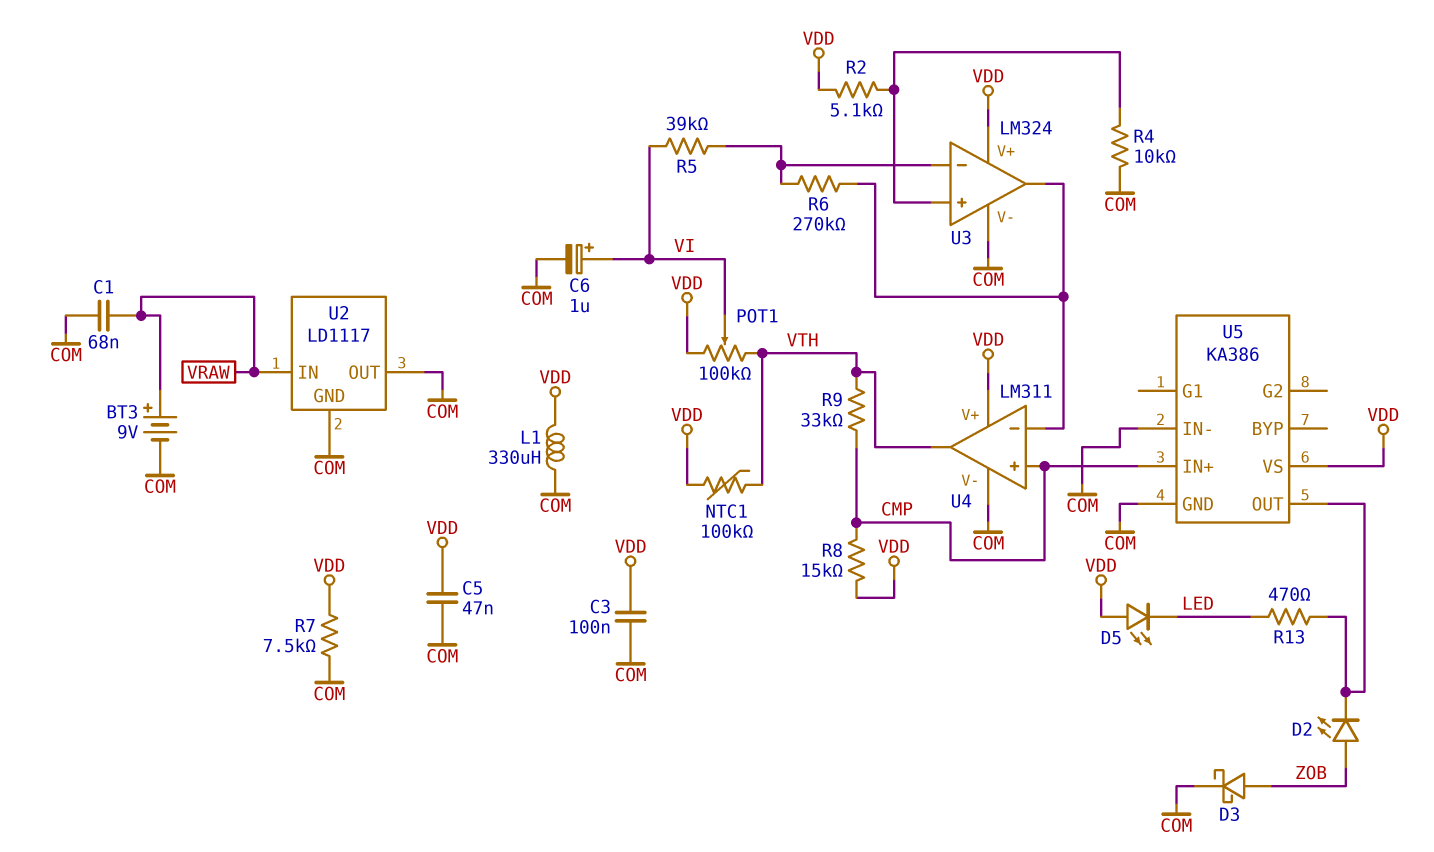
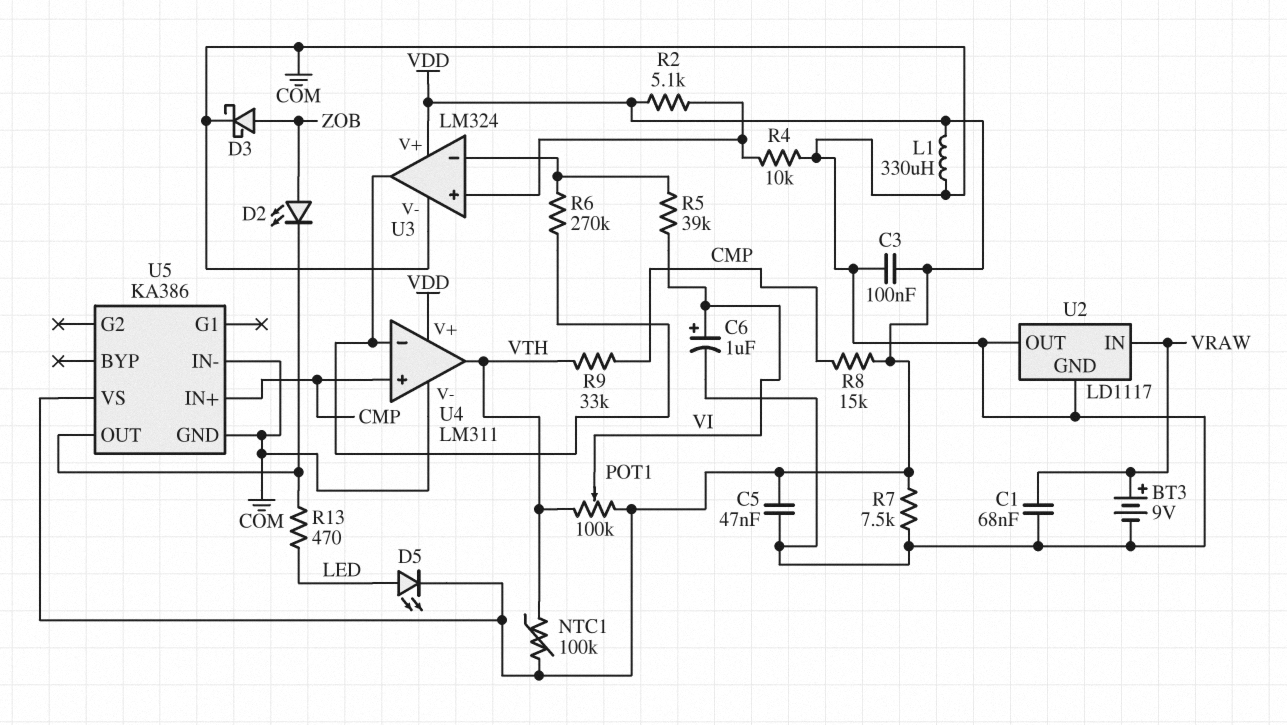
D5: LED (A VDD, K LED) -> LED (A LED, K VDD)

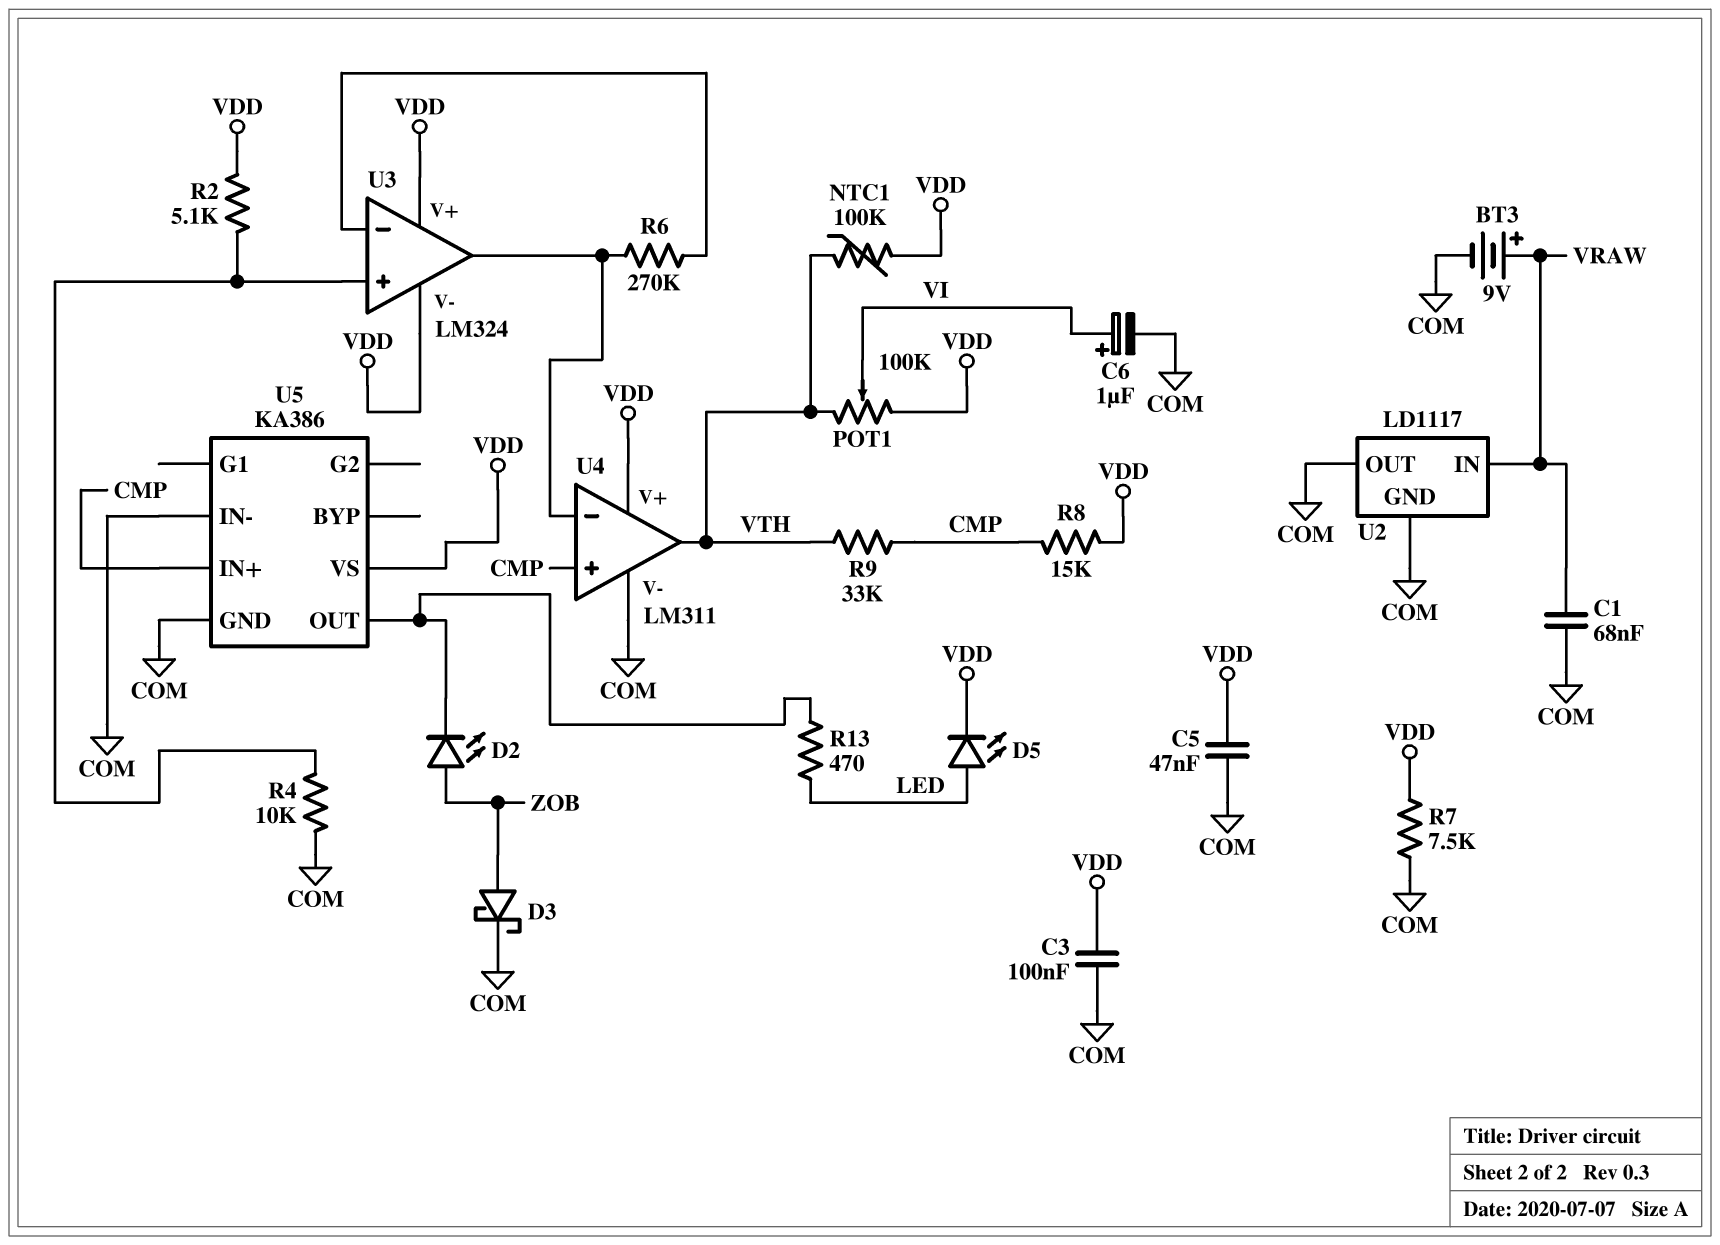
L1: 330uH (COM, VDD) -> none
R5: 39k (U3/in-, VI) -> none
U3 pin V-: COM -> VDD

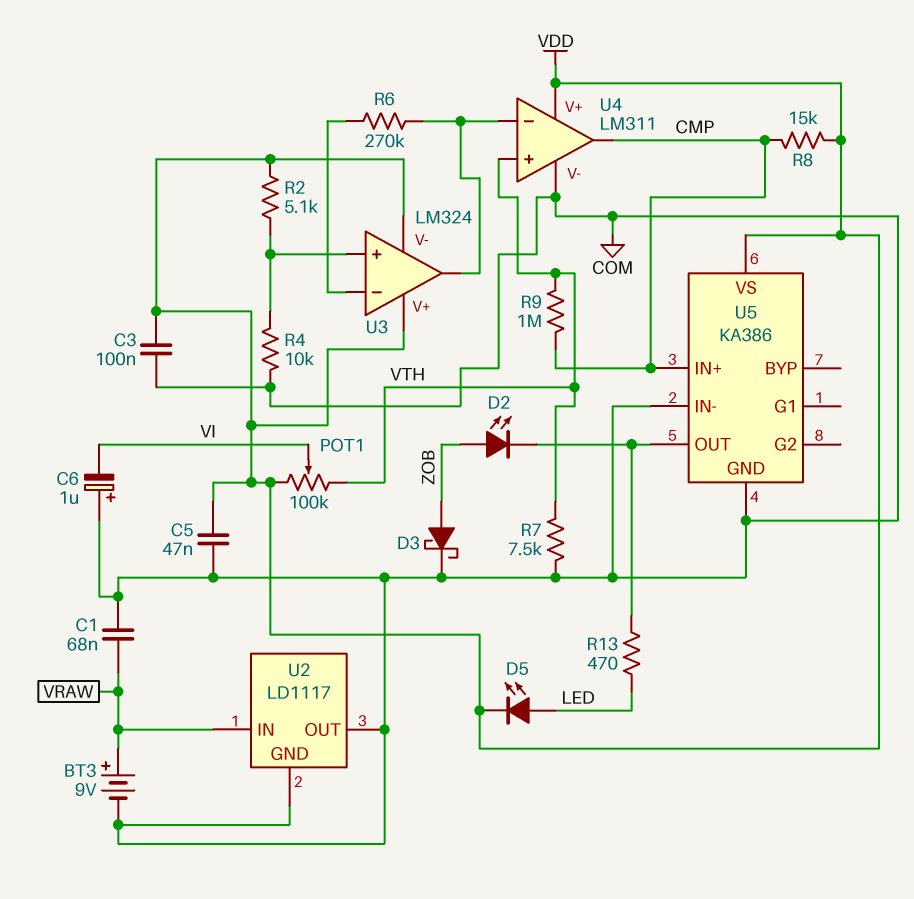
C6: 1uF (plus VI, minus COM) -> 1uF (plus COM, minus VI)
NTC1: 100k (VDD, VTH) -> none
R7: 7.5k (COM, VDD) -> 7.5k (COM, VTH)
R9: 33k (CMP, VTH) -> 1M (CMP, VTH)
U4 pin in+: CMP -> VTH
U4 pin out: VTH -> CMP

